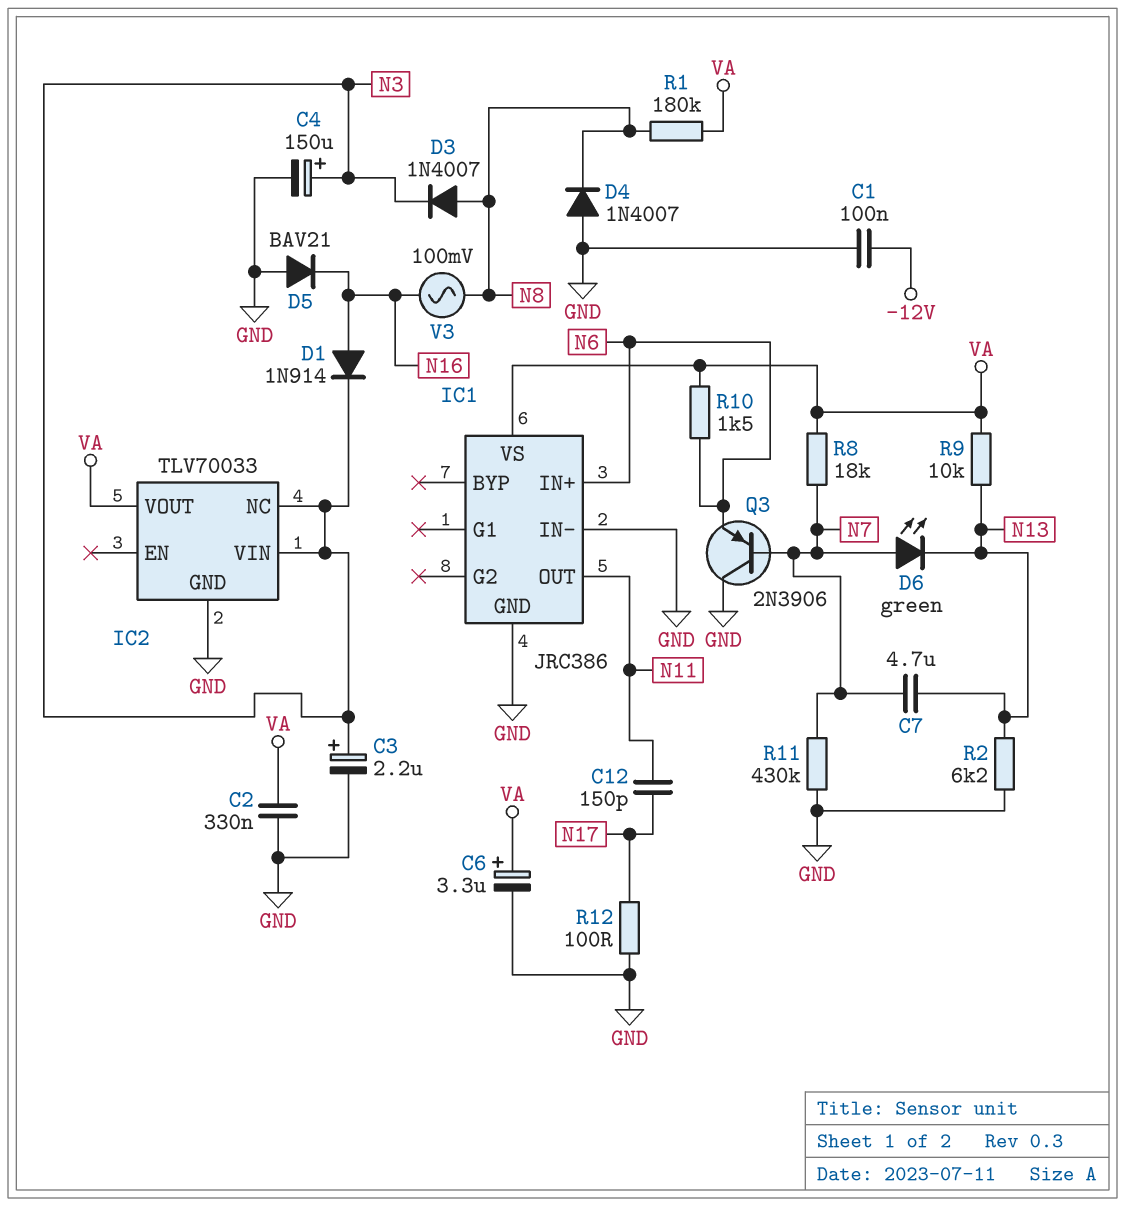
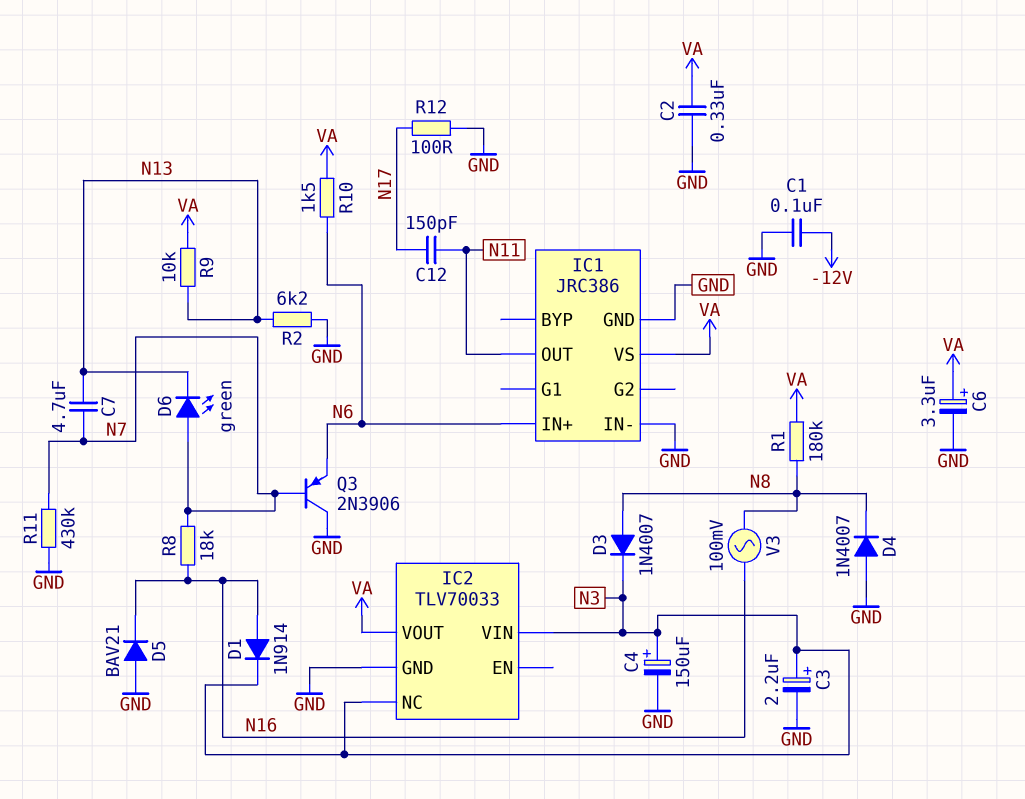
R8: 18k (N7, VA) -> 18k (N7, N16)

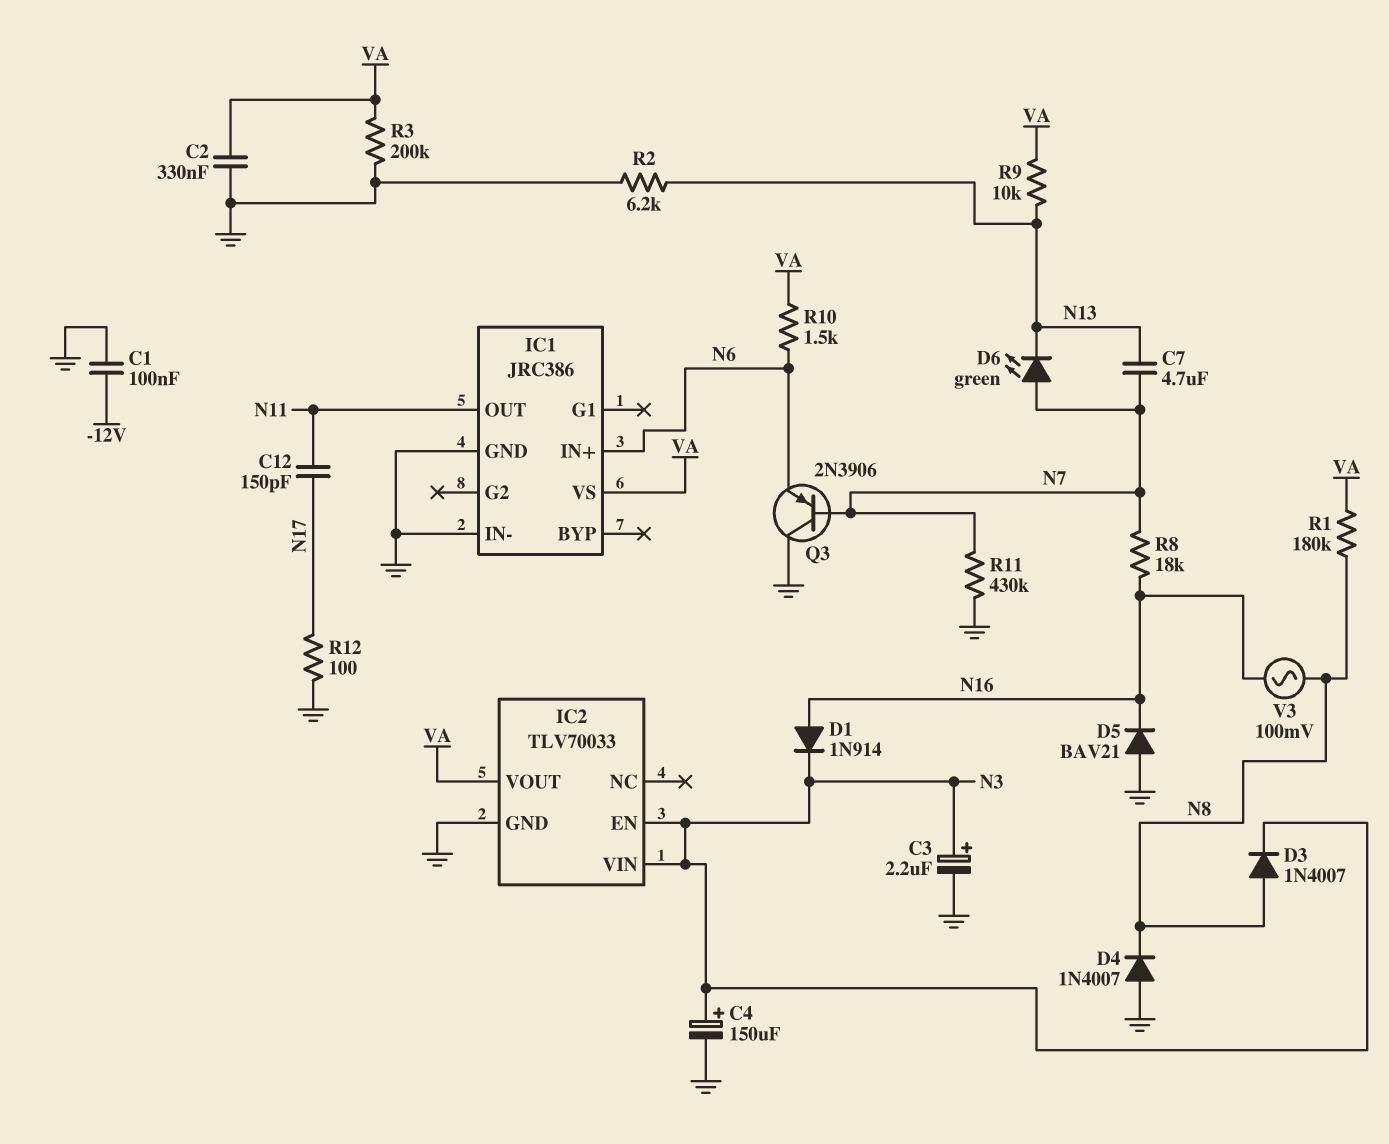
C6: 3.3uF (plus VA, minus GND) -> none
IC2 pin EN: none -> N3
IC2 pin NC: N3 -> none
R3: none -> 200k (GND, VA)

